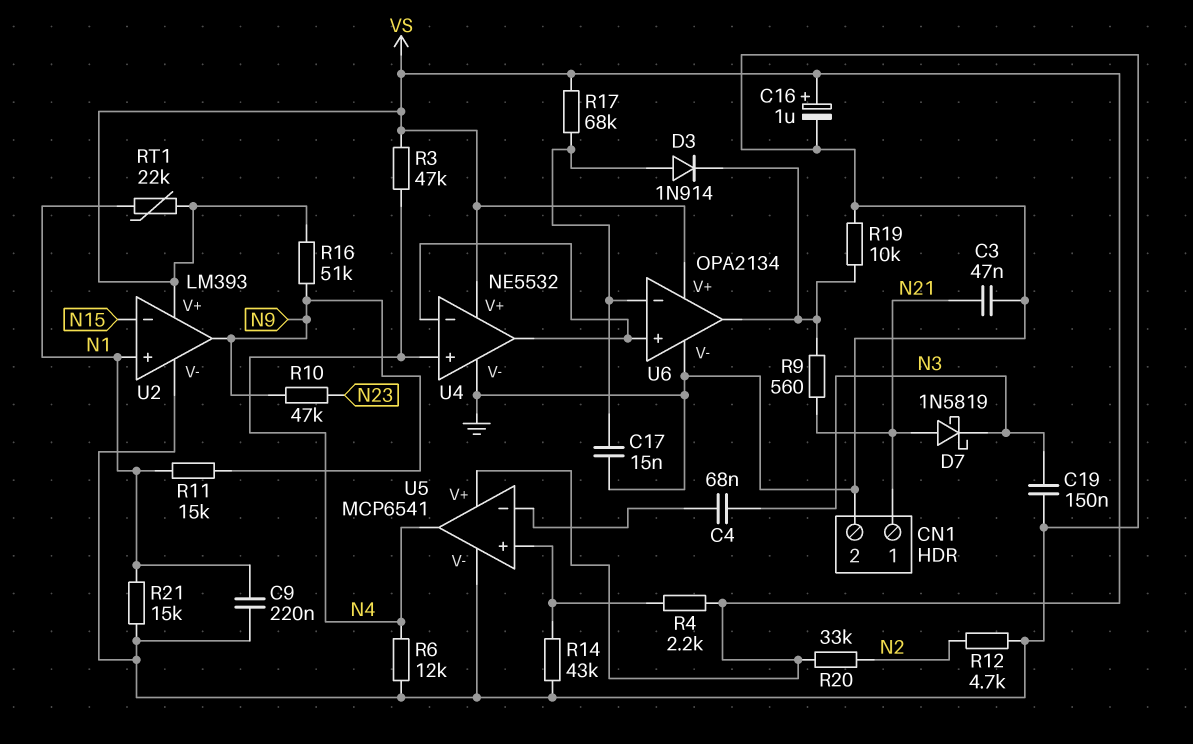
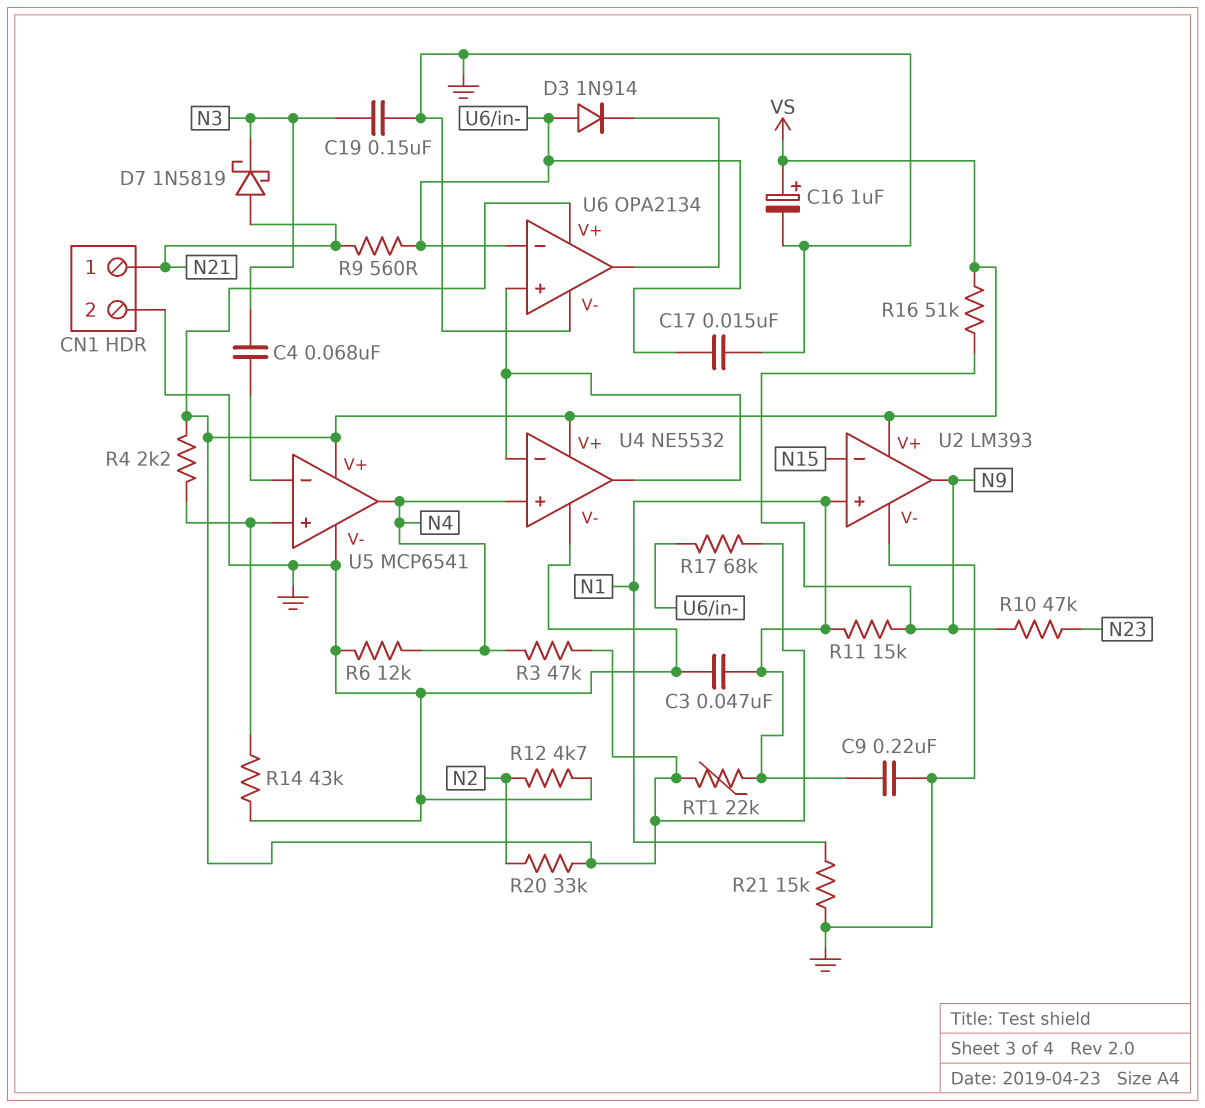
C3: 47nF (GND, N21) -> 47nF (GND, N1)
R9: 560 (N21, U6/out) -> 560 (N21, U6/in-)
R19: 10k (GND, U6/out) -> none

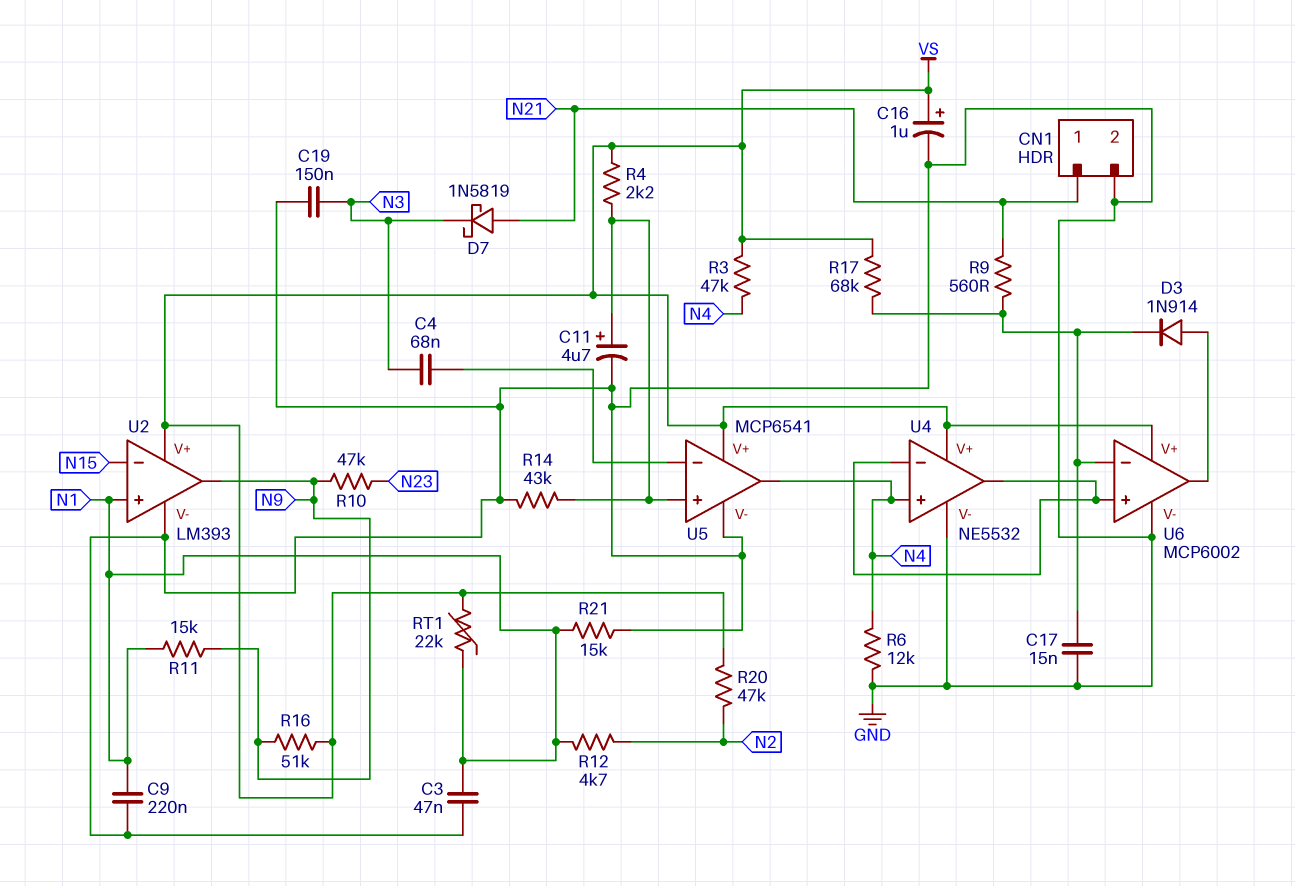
C11: none -> 4.7uF (plus U5/in+, minus GND)
D3: diode 1N914 (A U6/in-, K U6/out) -> diode 1N914 (A U6/out, K U6/in-)
R12: 4.7k (GND, N2) -> 4.7k (N1, N2)
R20: 33k (N2, VS) -> 47k (N2, VS)
U6: OPA2134 -> MCP6002

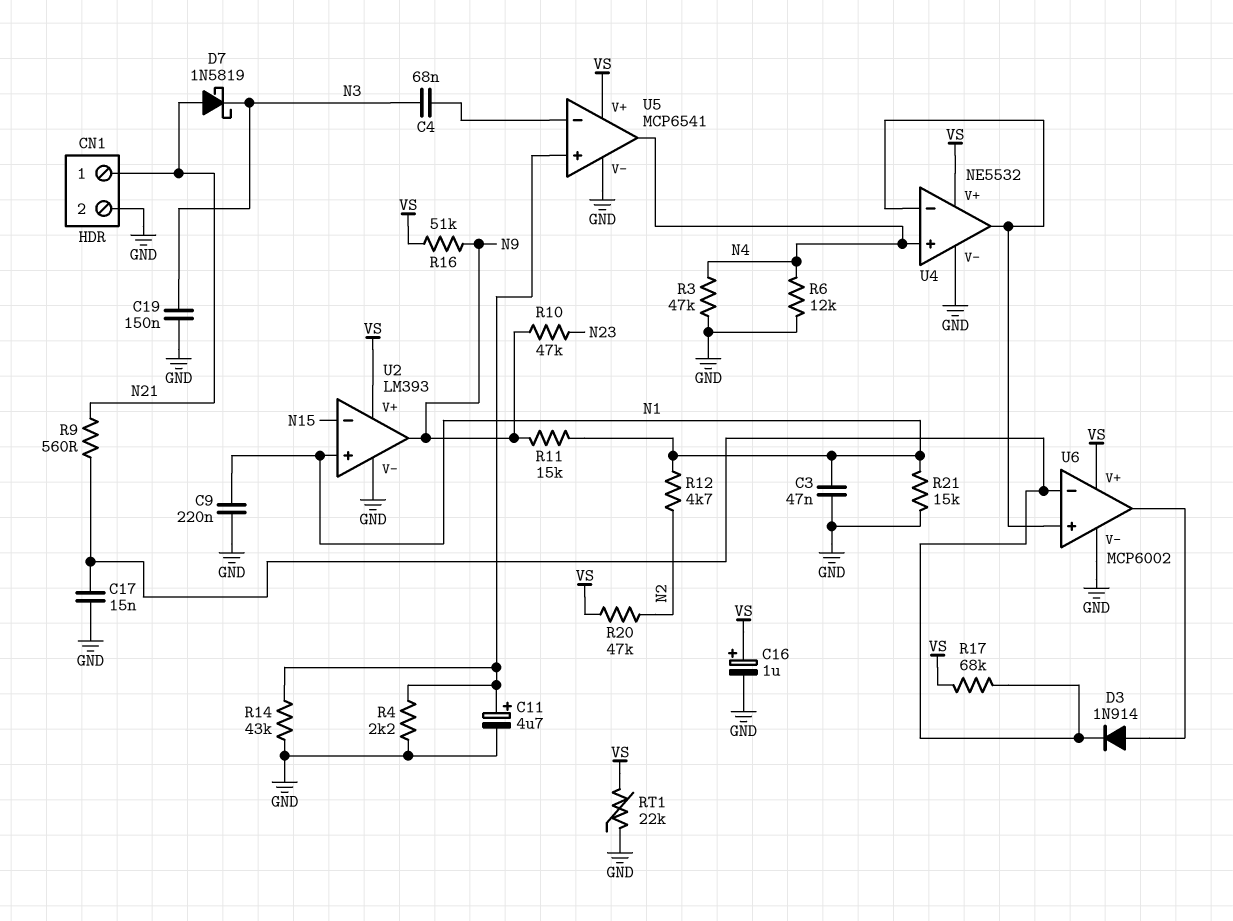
R3: 47k (N4, VS) -> 47k (GND, N4)
R4: 2.2k (U5/in+, VS) -> 2.2k (GND, U5/in+)
RT1: 22k (N1, VS) -> 22k (GND, VS)

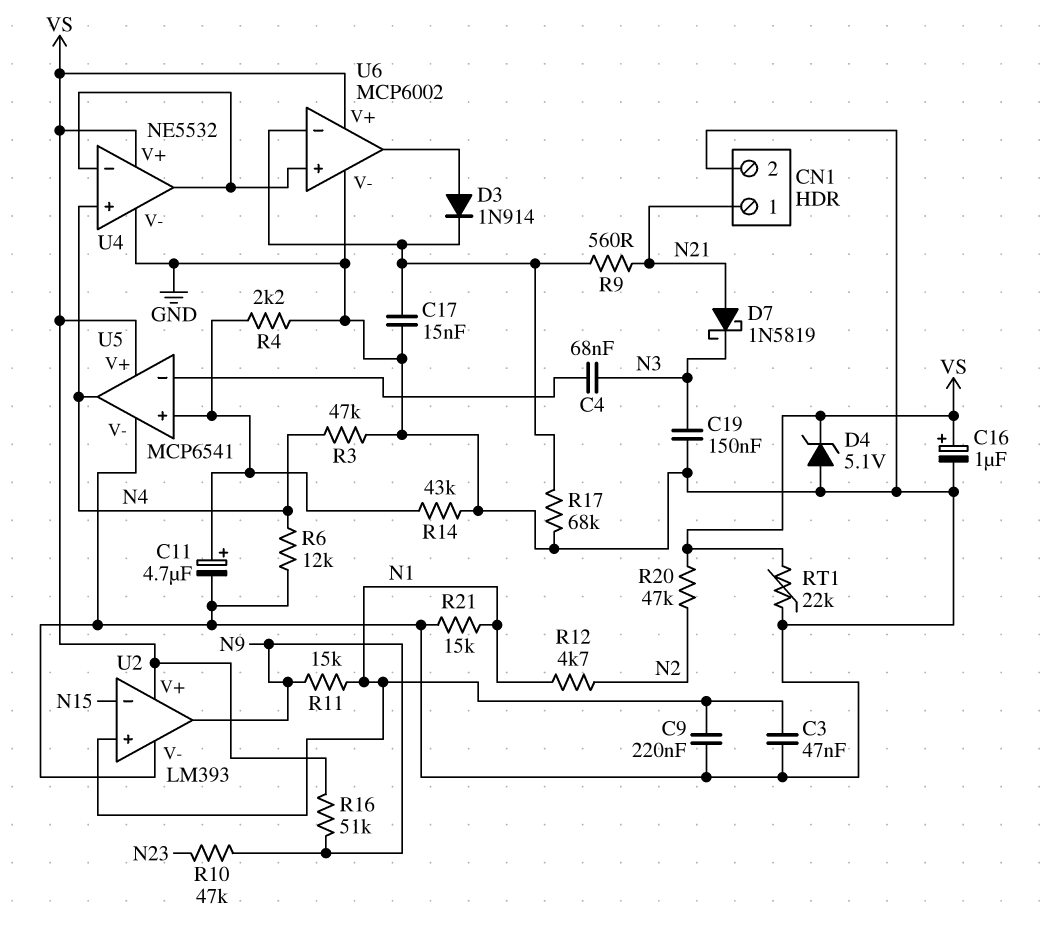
D4: none -> zener 5.1V (A GND, K VS)
R17: 68k (U6/in-, VS) -> 68k (GND, U6/in-)

